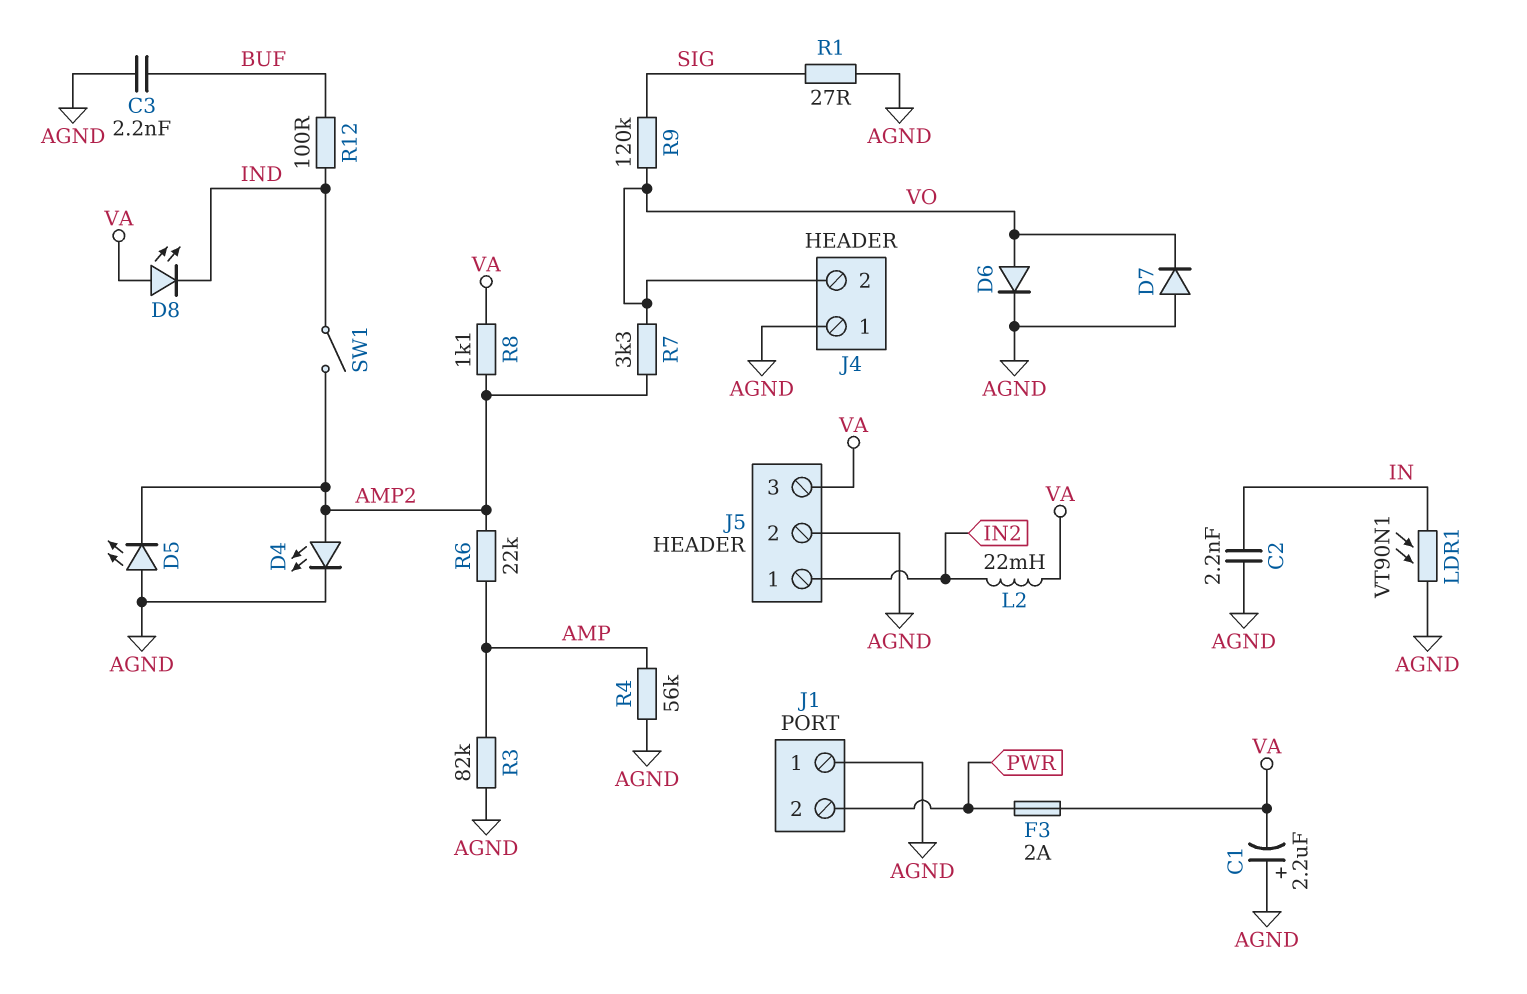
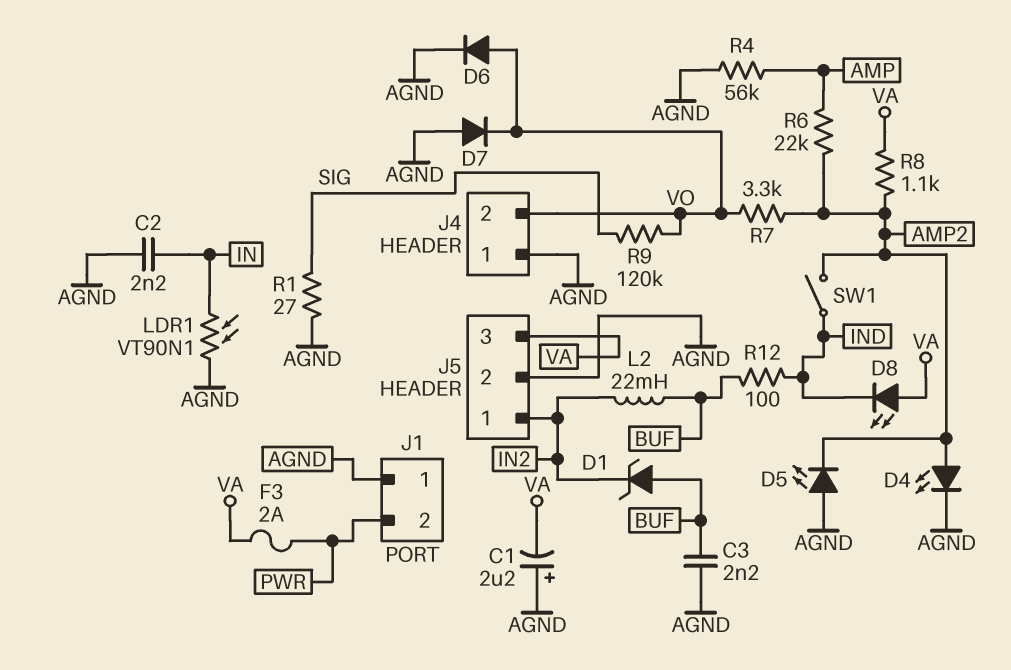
D1: none -> zener (A BUF, K IN2)
L2: 22mH (IN2, VA) -> 22mH (BUF, IN2)
R3: 82k (AGND, AMP) -> none

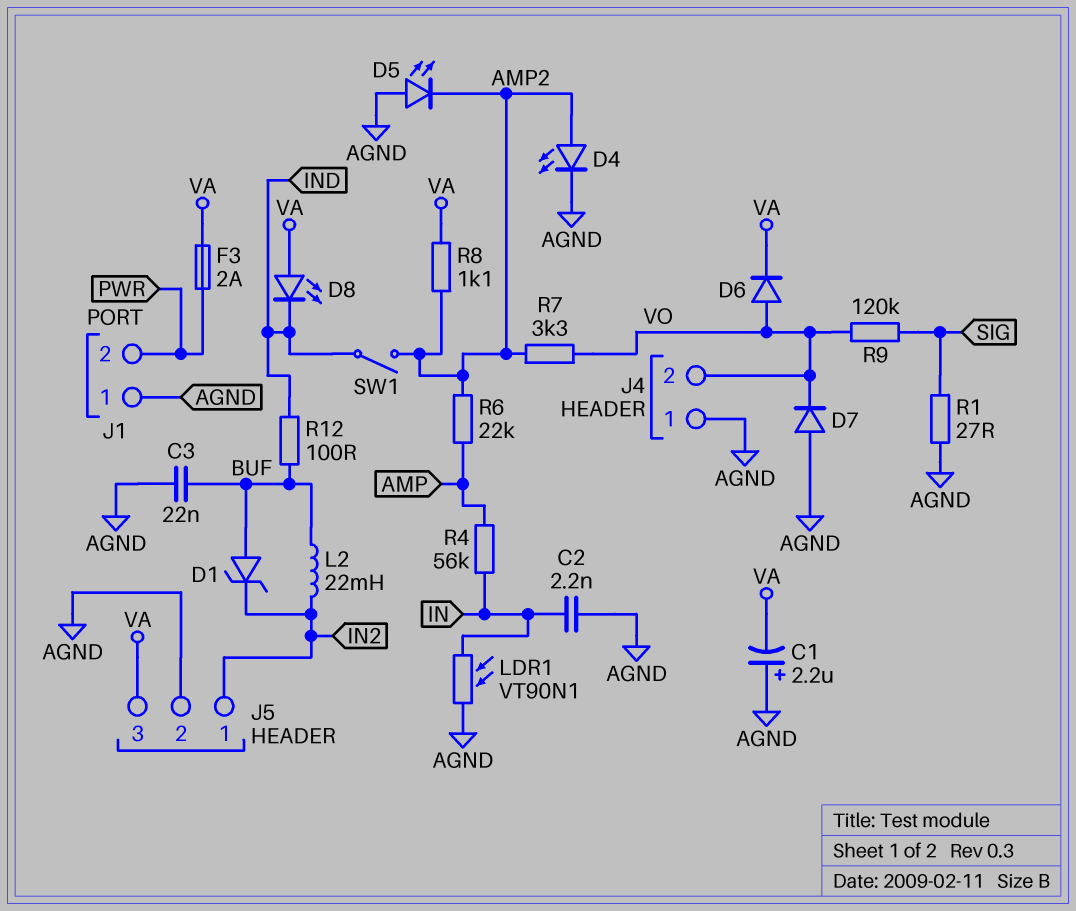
C3: 2.2nF (AGND, BUF) -> 22nF (AGND, BUF)
D6: diode (A VO, K AGND) -> diode (A VO, K VA)
R4: 56k (AGND, AMP) -> 56k (AMP, IN)

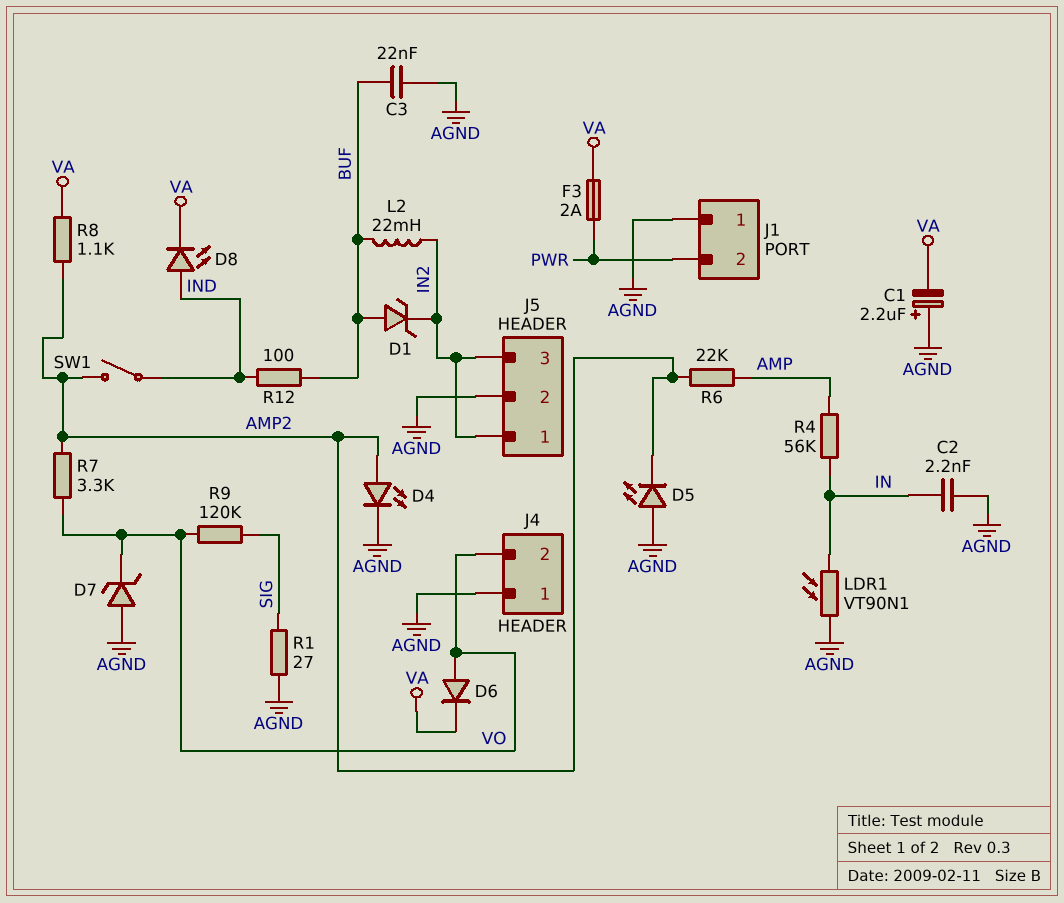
D7: diode (A AGND, K VO) -> zener (A AGND, K VO)
D8: LED (A VA, K IND) -> LED (A IND, K VA)
J5 pin 3: VA -> IN2

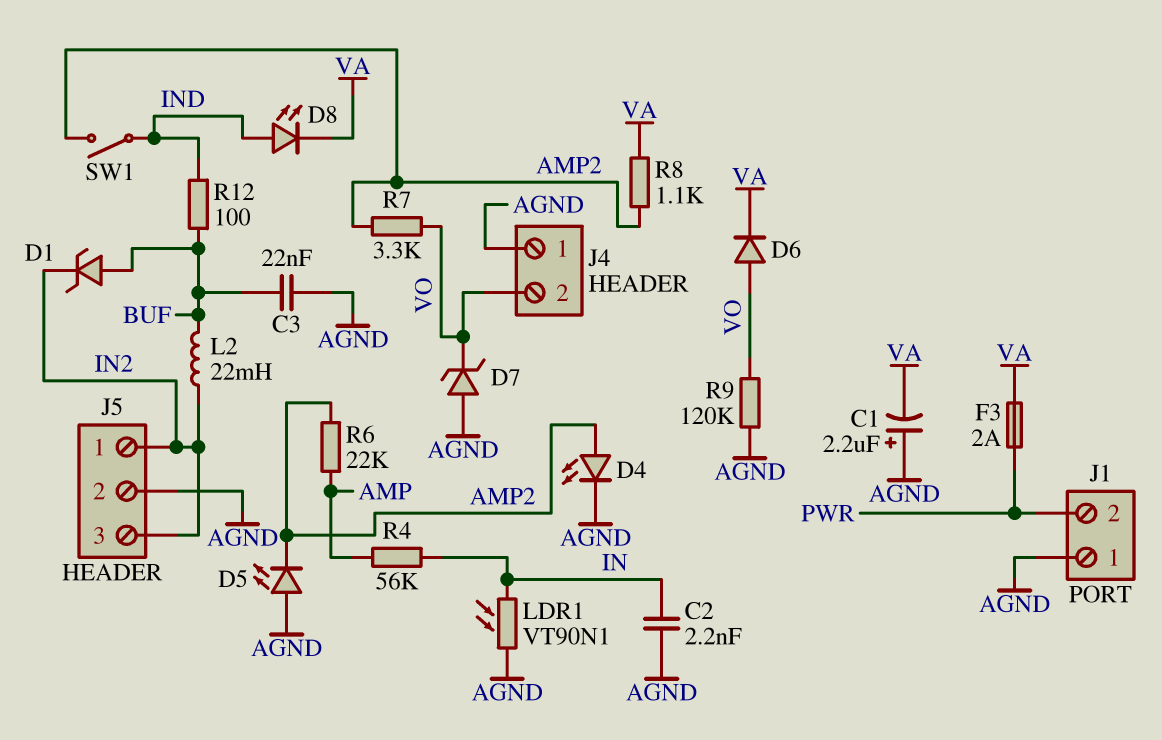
R1: 27 (AGND, SIG) -> none
R9: 120k (SIG, VO) -> 120k (AGND, VO)

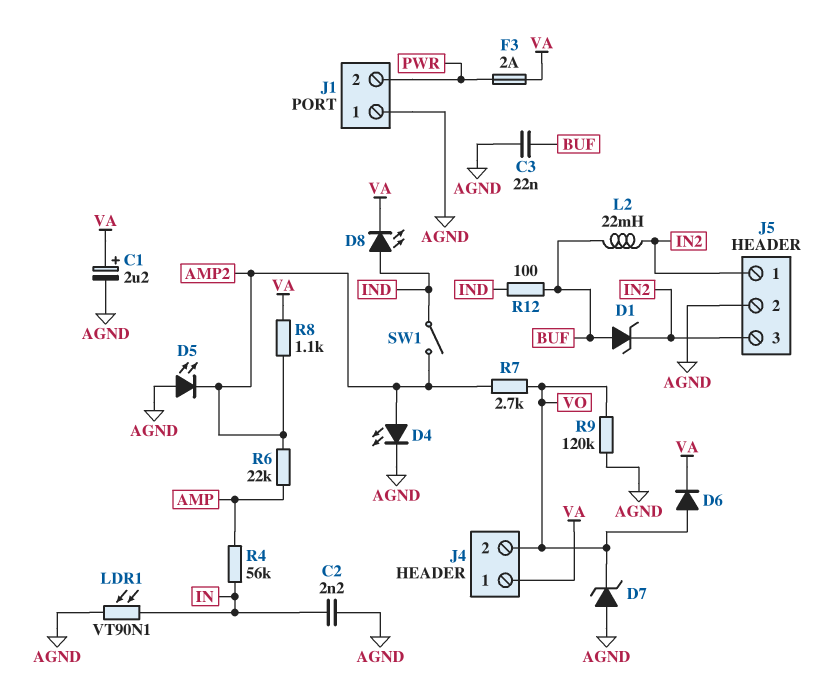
C1: 2.2uF (plus AGND, minus VA) -> 2.2uF (plus VA, minus AGND)
J4 pin 1: AGND -> VA
R7: 3.3k (AMP2, VO) -> 2.7k (AMP2, VO)

